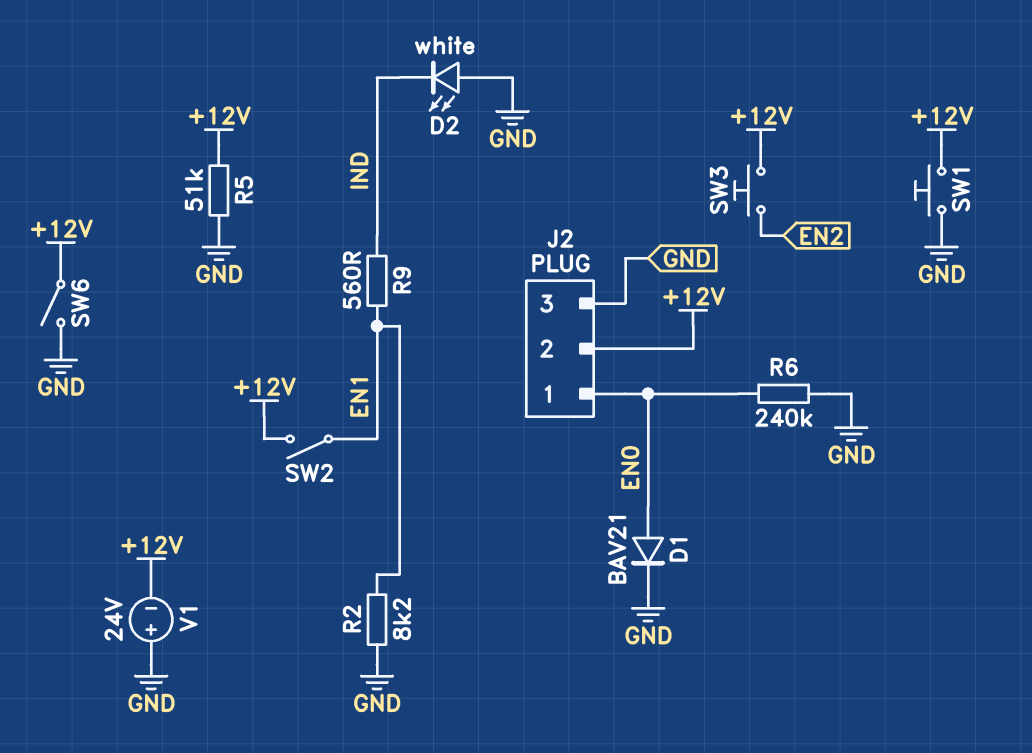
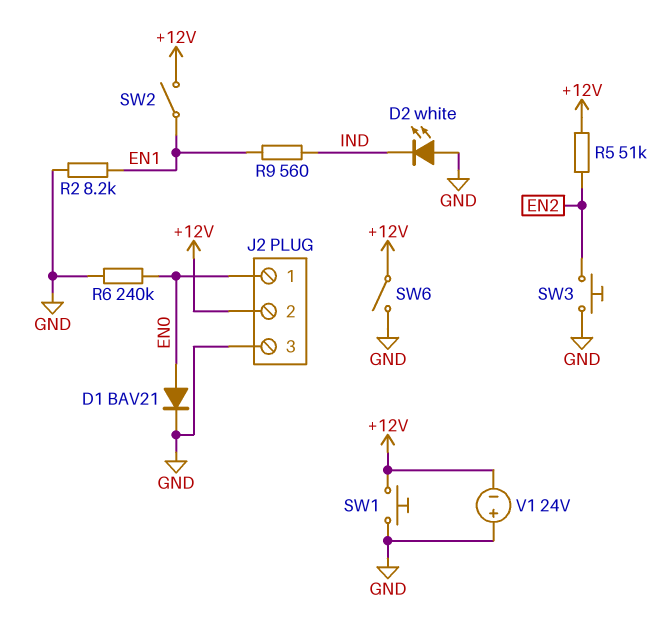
R5: 51k (+12V, GND) -> 51k (+12V, EN2)
SW3: button (+12V, EN2) -> button (EN2, GND)

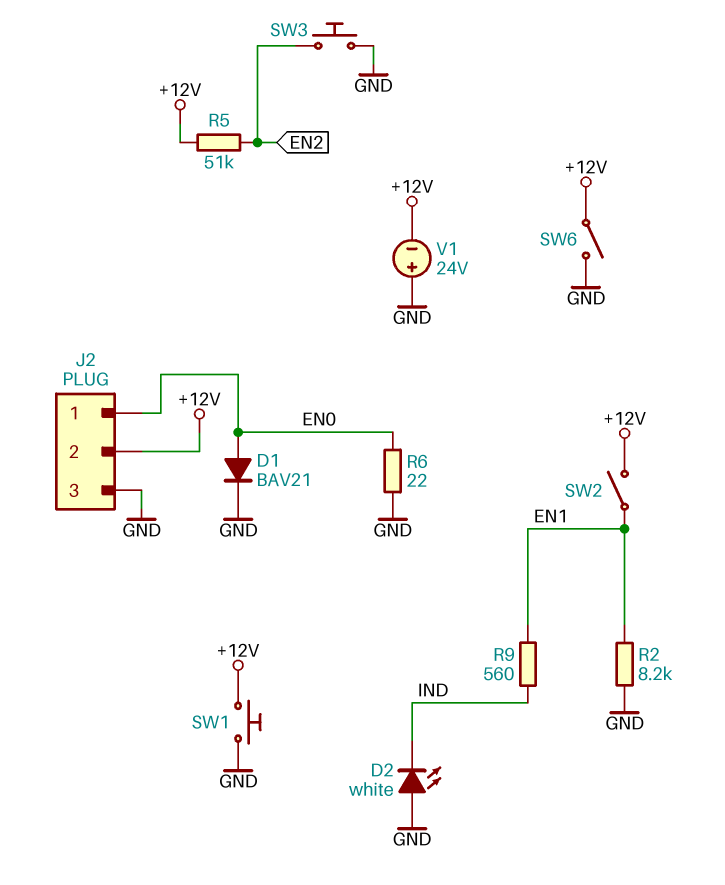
R6: 240k (EN0, GND) -> 22 (EN0, GND)

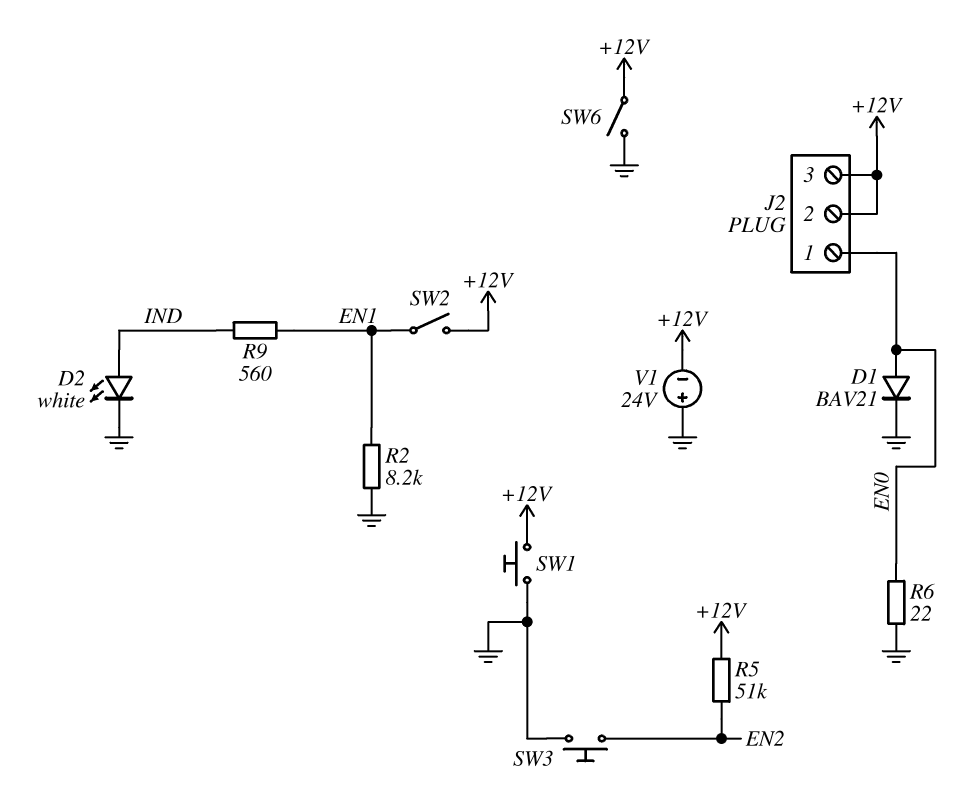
D2: LED white (A GND, K IND) -> LED white (A IND, K GND)
J2 pin 3: GND -> +12V

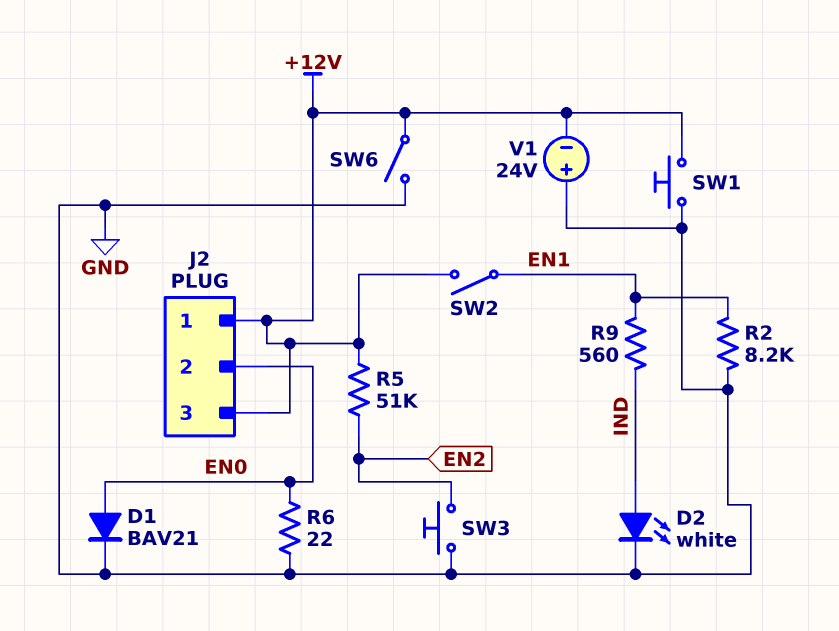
J2 pin 1: EN0 -> +12V
J2 pin 2: +12V -> EN0

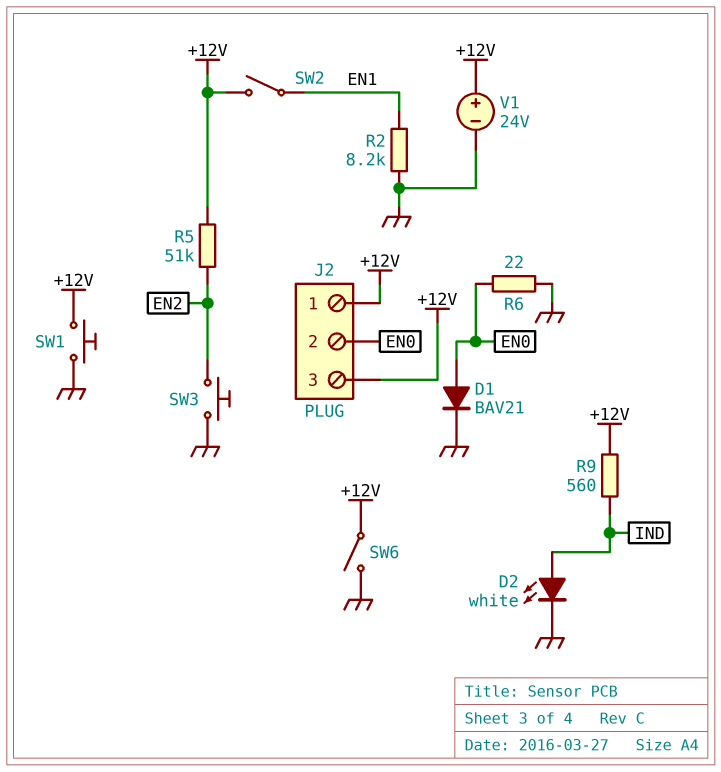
R9: 560 (EN1, IND) -> 560 (+12V, IND)
V1: 24V (plus GND, minus +12V) -> 24V (plus +12V, minus GND)

